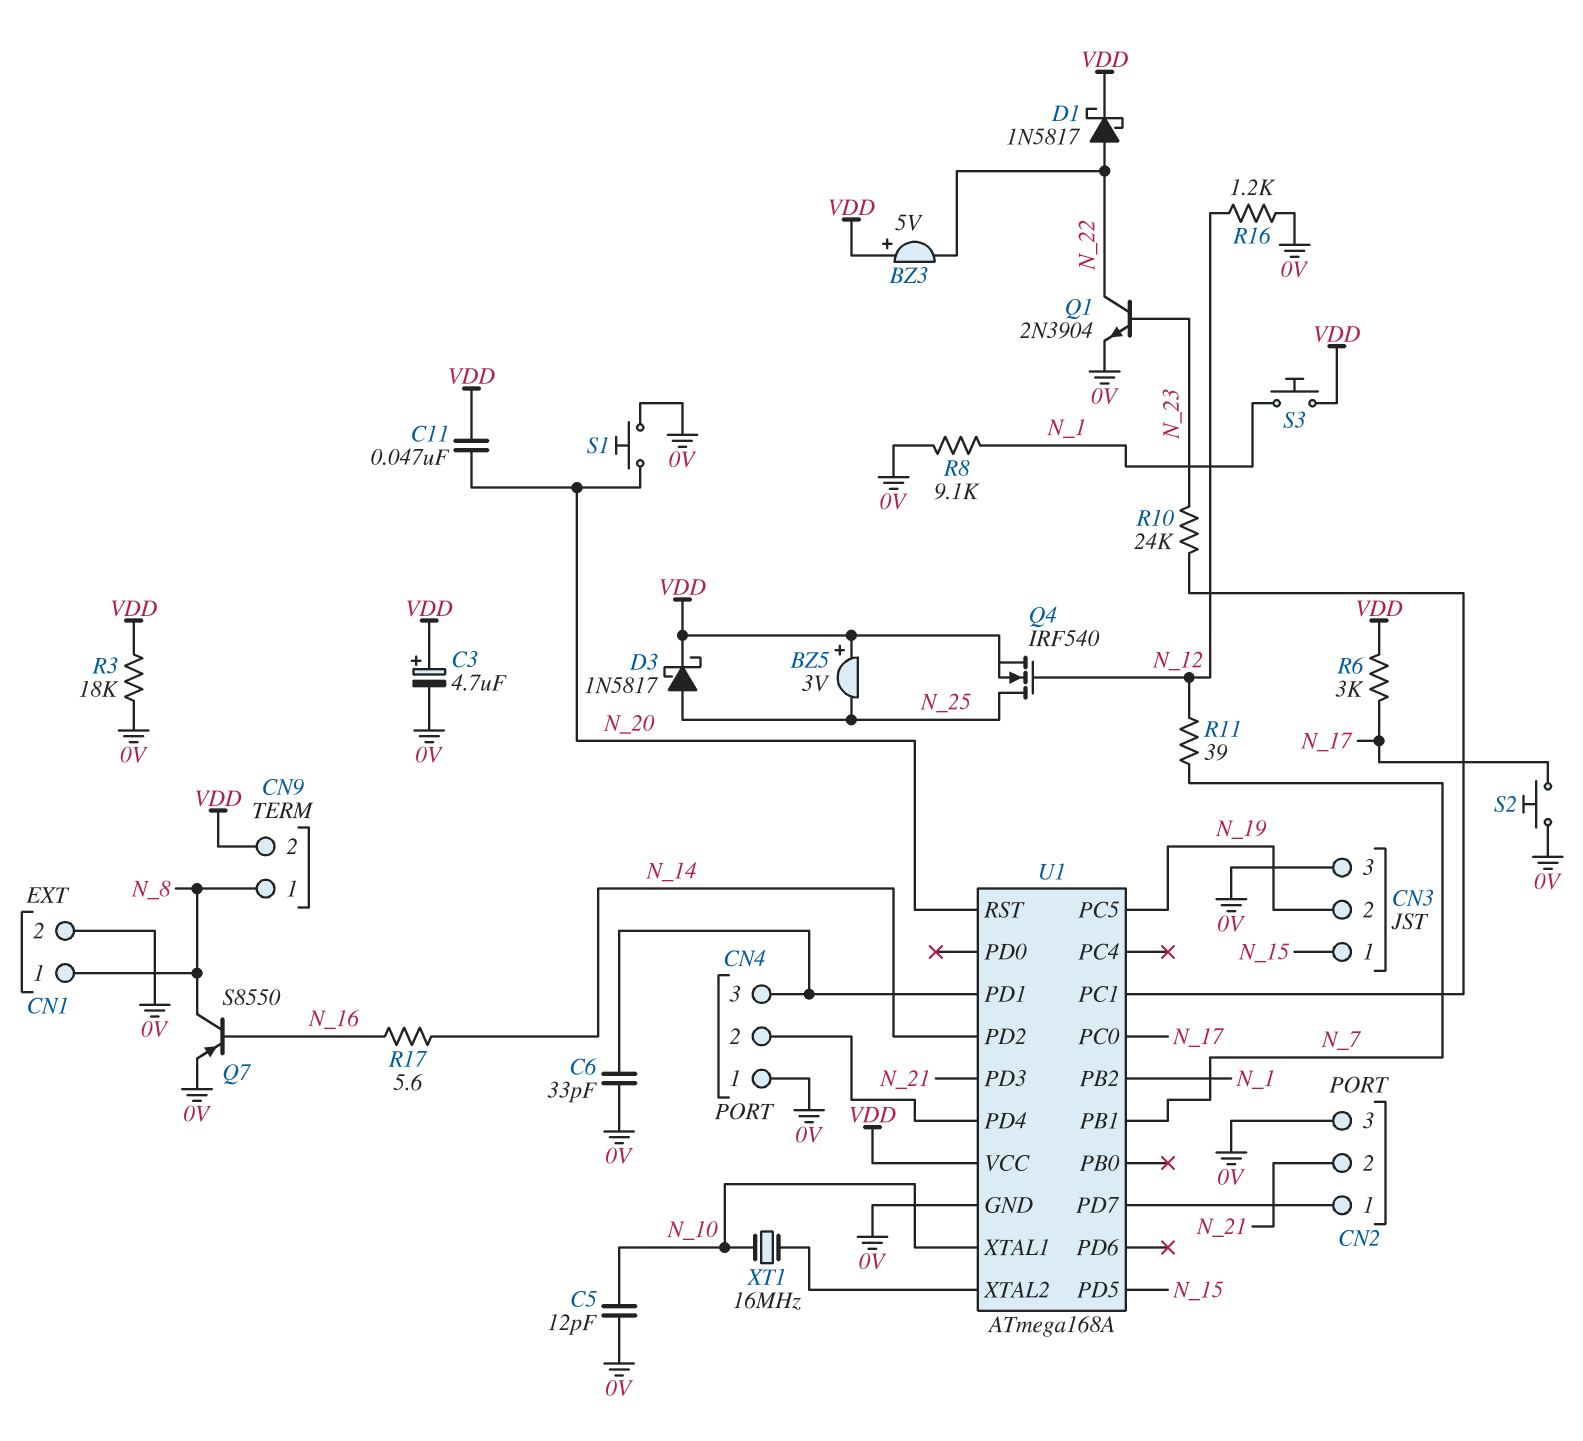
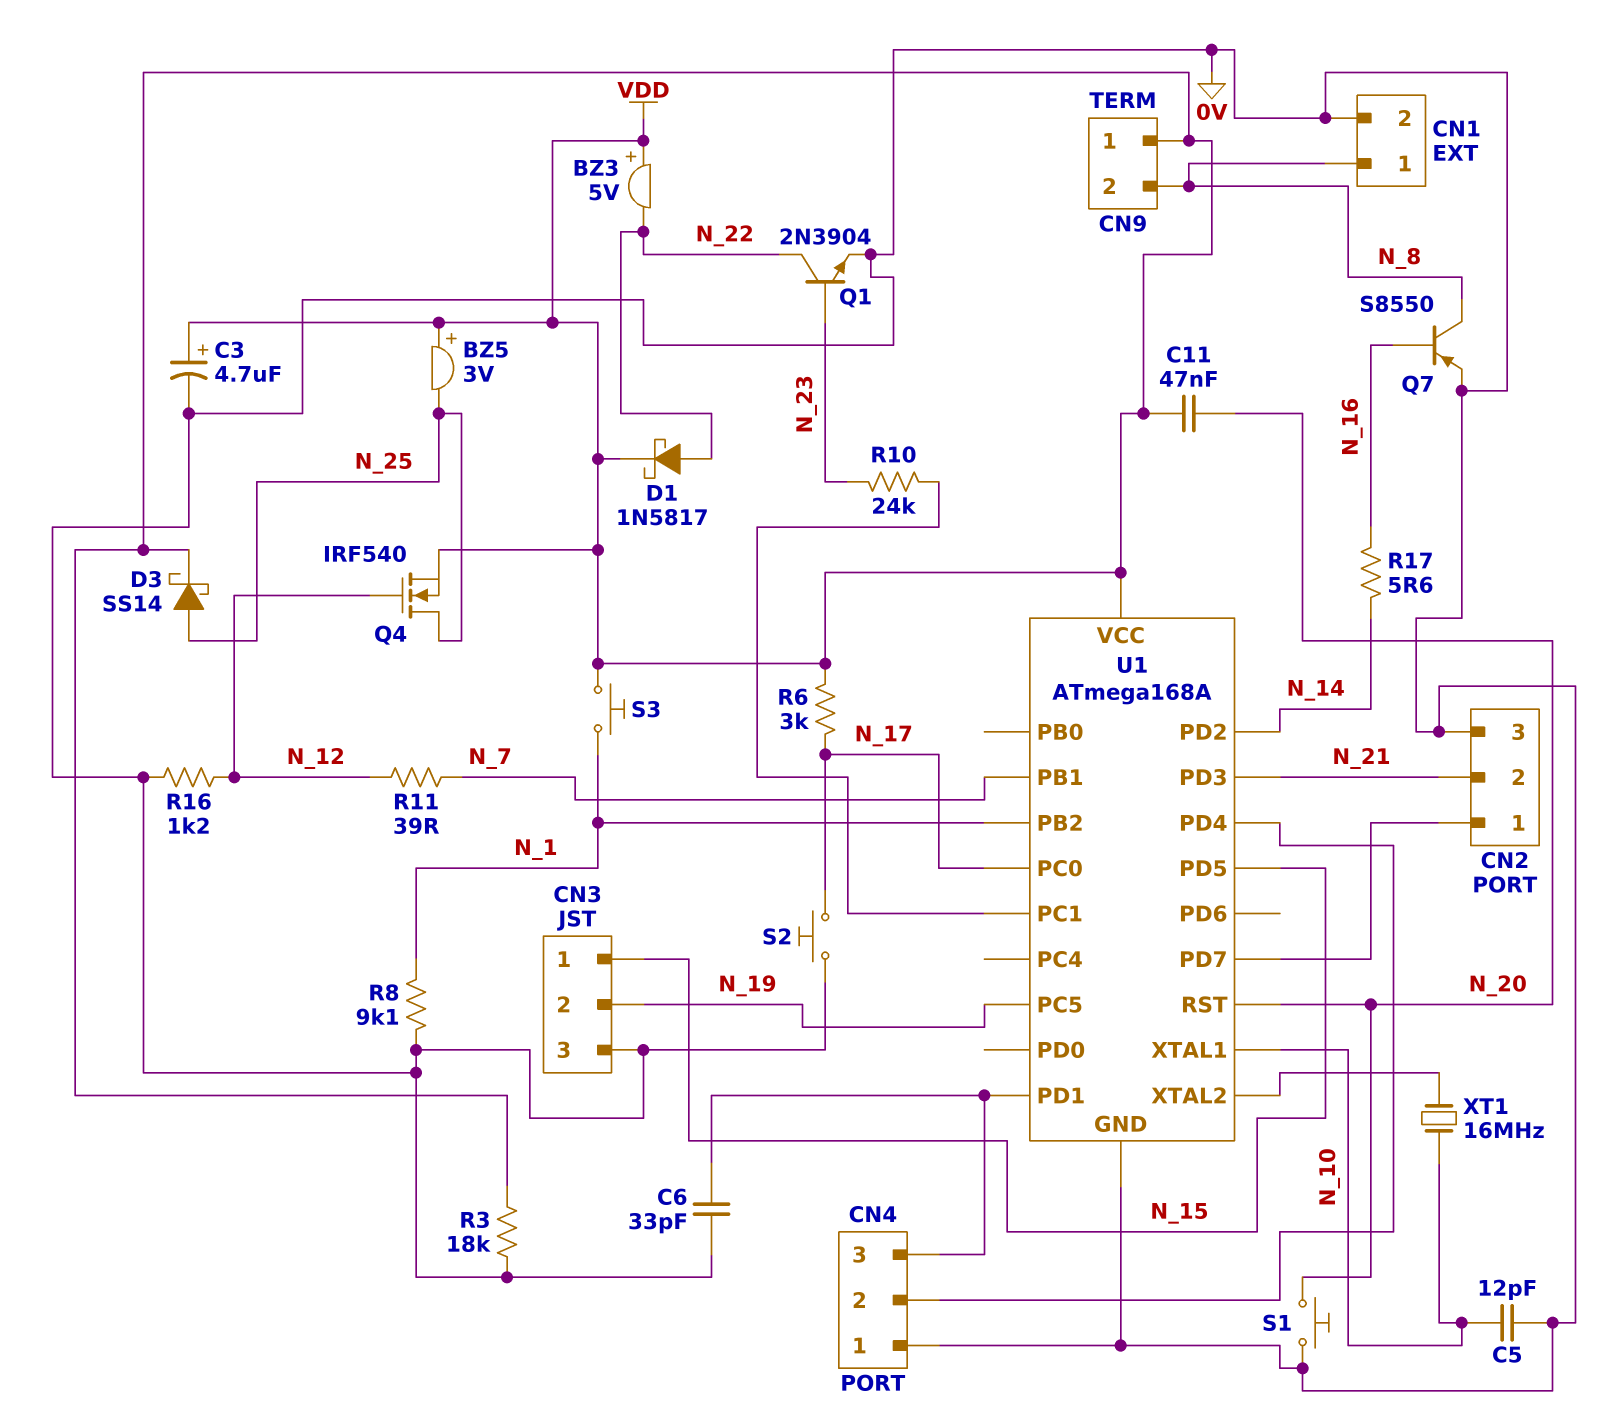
CN9 pin 1: N_8 -> VDD
CN9 pin 2: VDD -> N_8
D3: schottky 1N5817 (A N_25, K VDD) -> schottky SS14 (A N_25, K VDD)

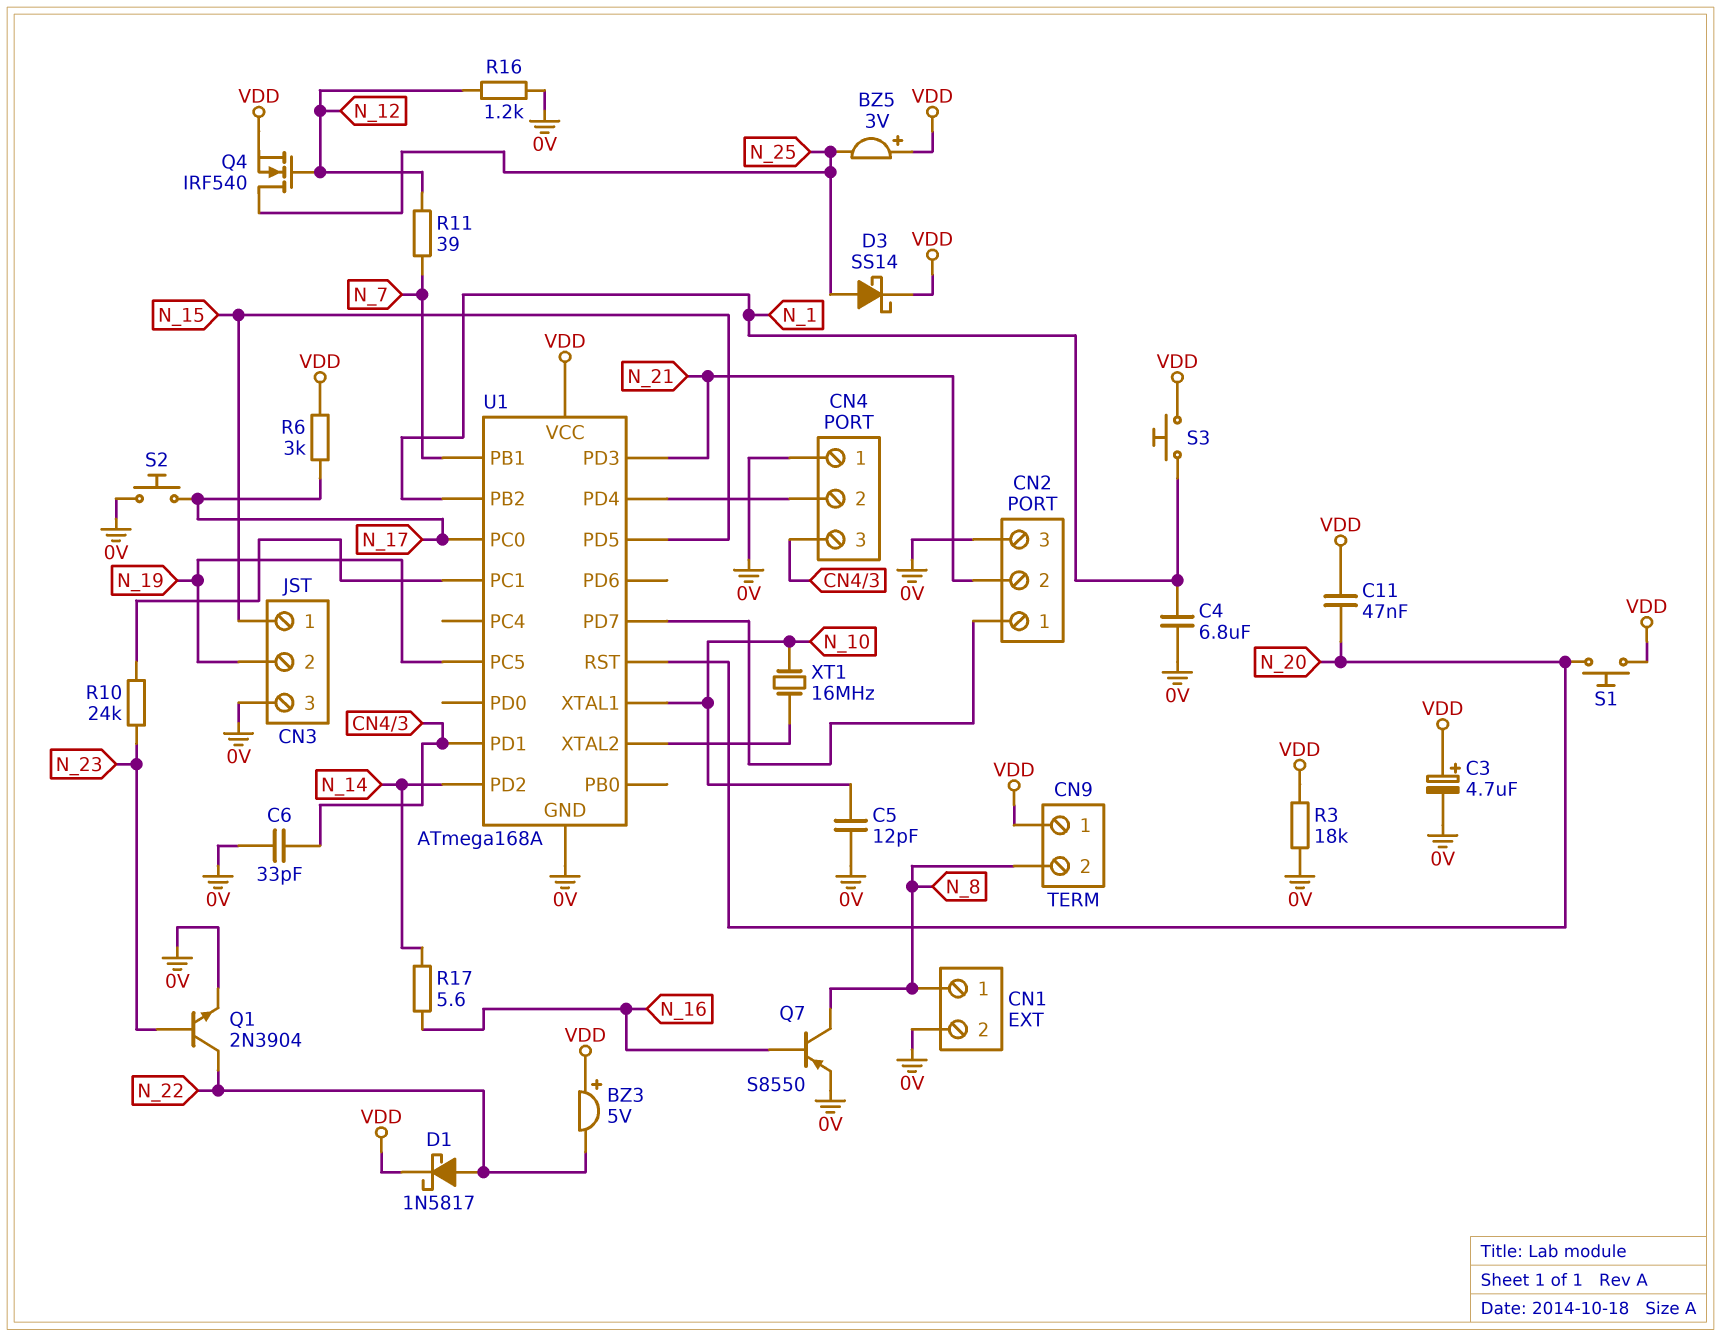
C4: none -> 6.8uF (0V, N_1)
R8: 9.1k (0V, N_1) -> none
S1: button (0V, N_20) -> button (N_20, VDD)

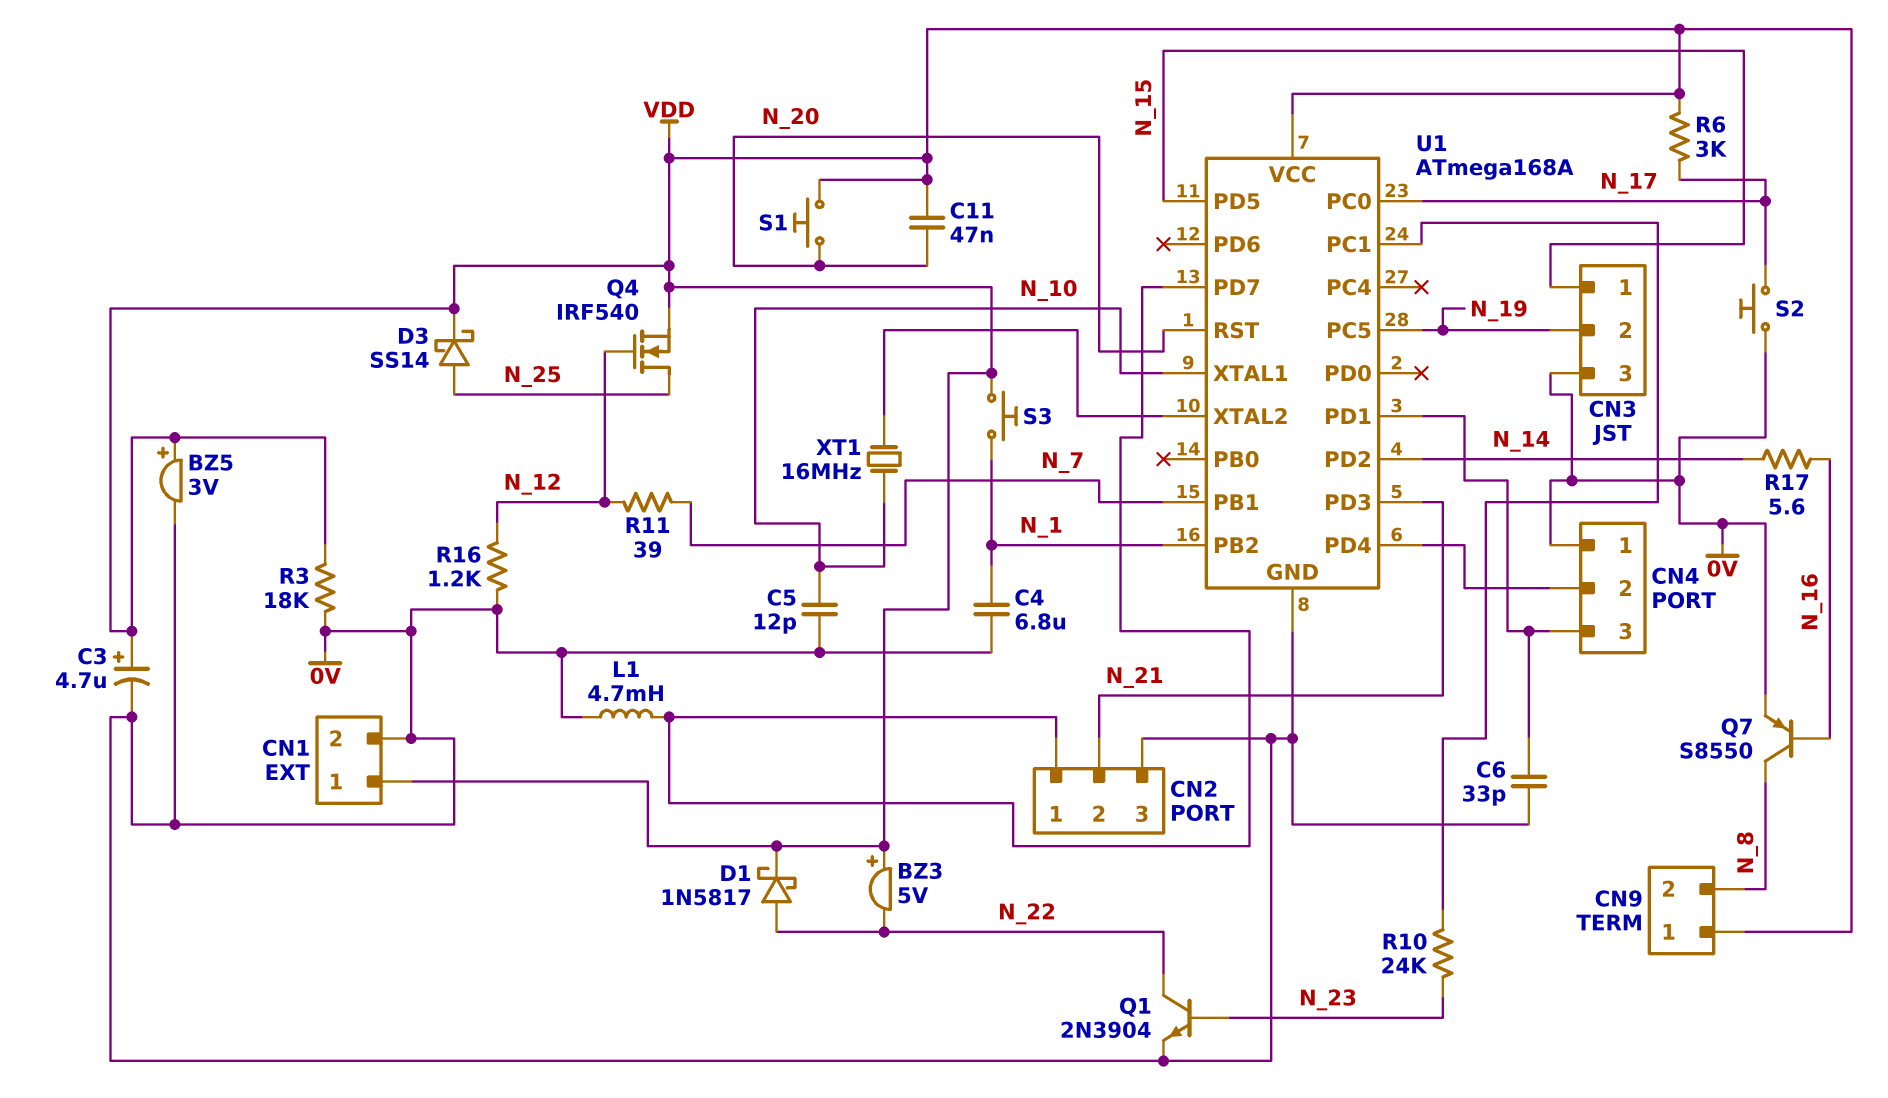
BZ5: buzzer 3V (plus VDD, minus N_25) -> buzzer 3V (plus VDD, minus 0V)
CN1 pin 1: N_8 -> VDD
L1: none -> 4.7mH (0V, CN2/1)

